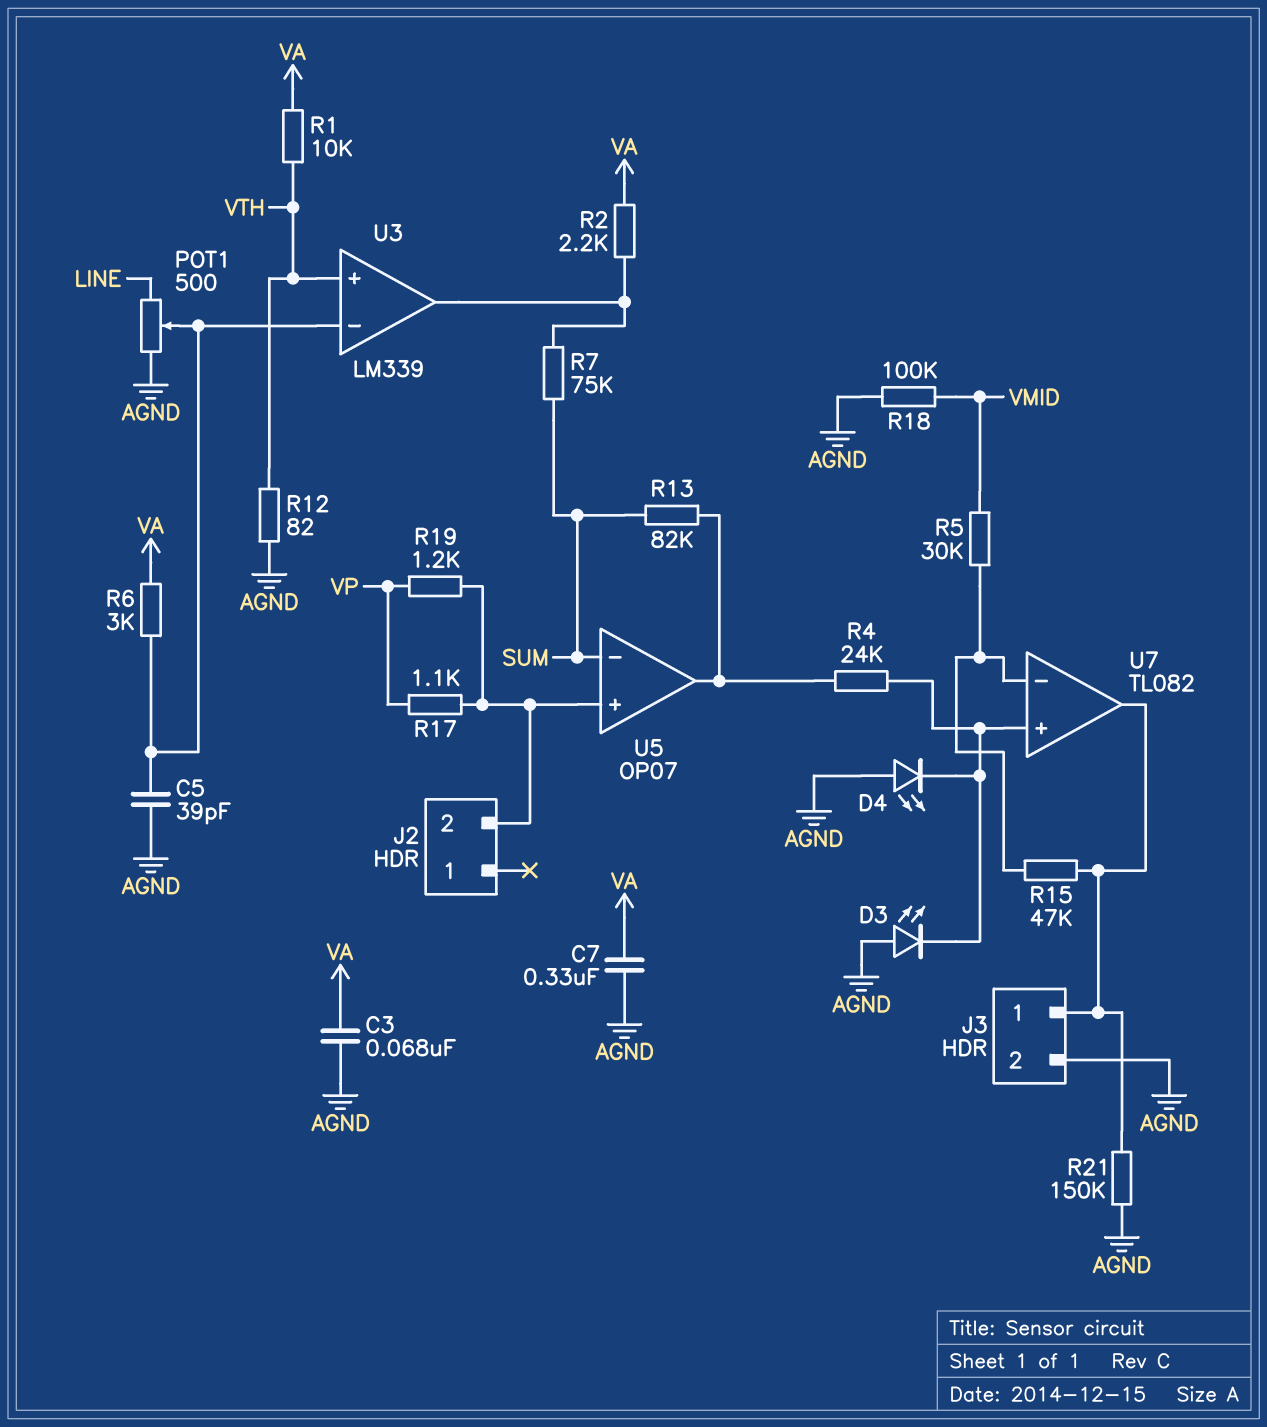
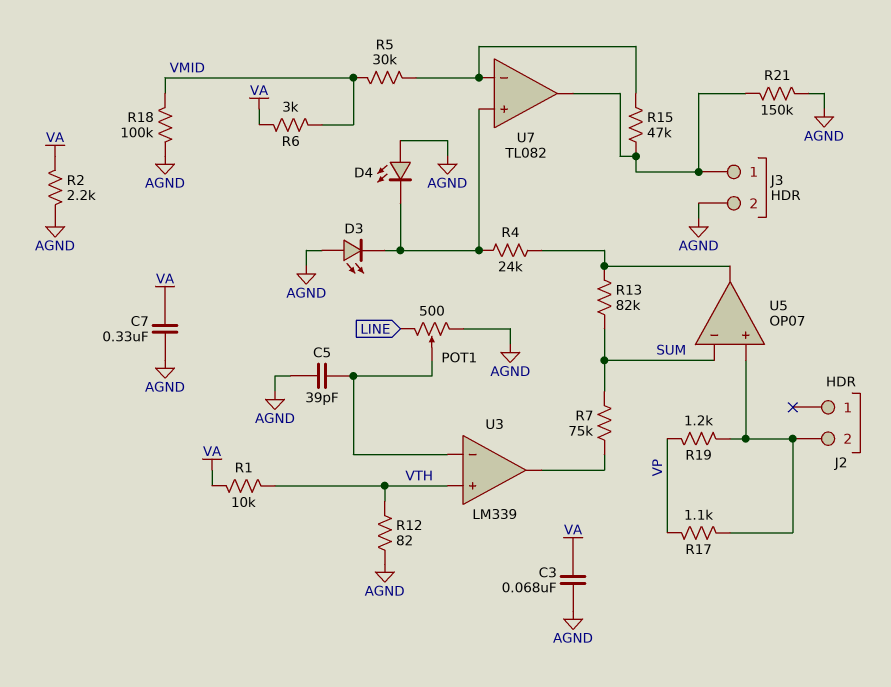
R2: 2.2k (U3/out, VA) -> 2.2k (AGND, VA)
R6: 3k (U3/in-, VA) -> 3k (VA, VMID)

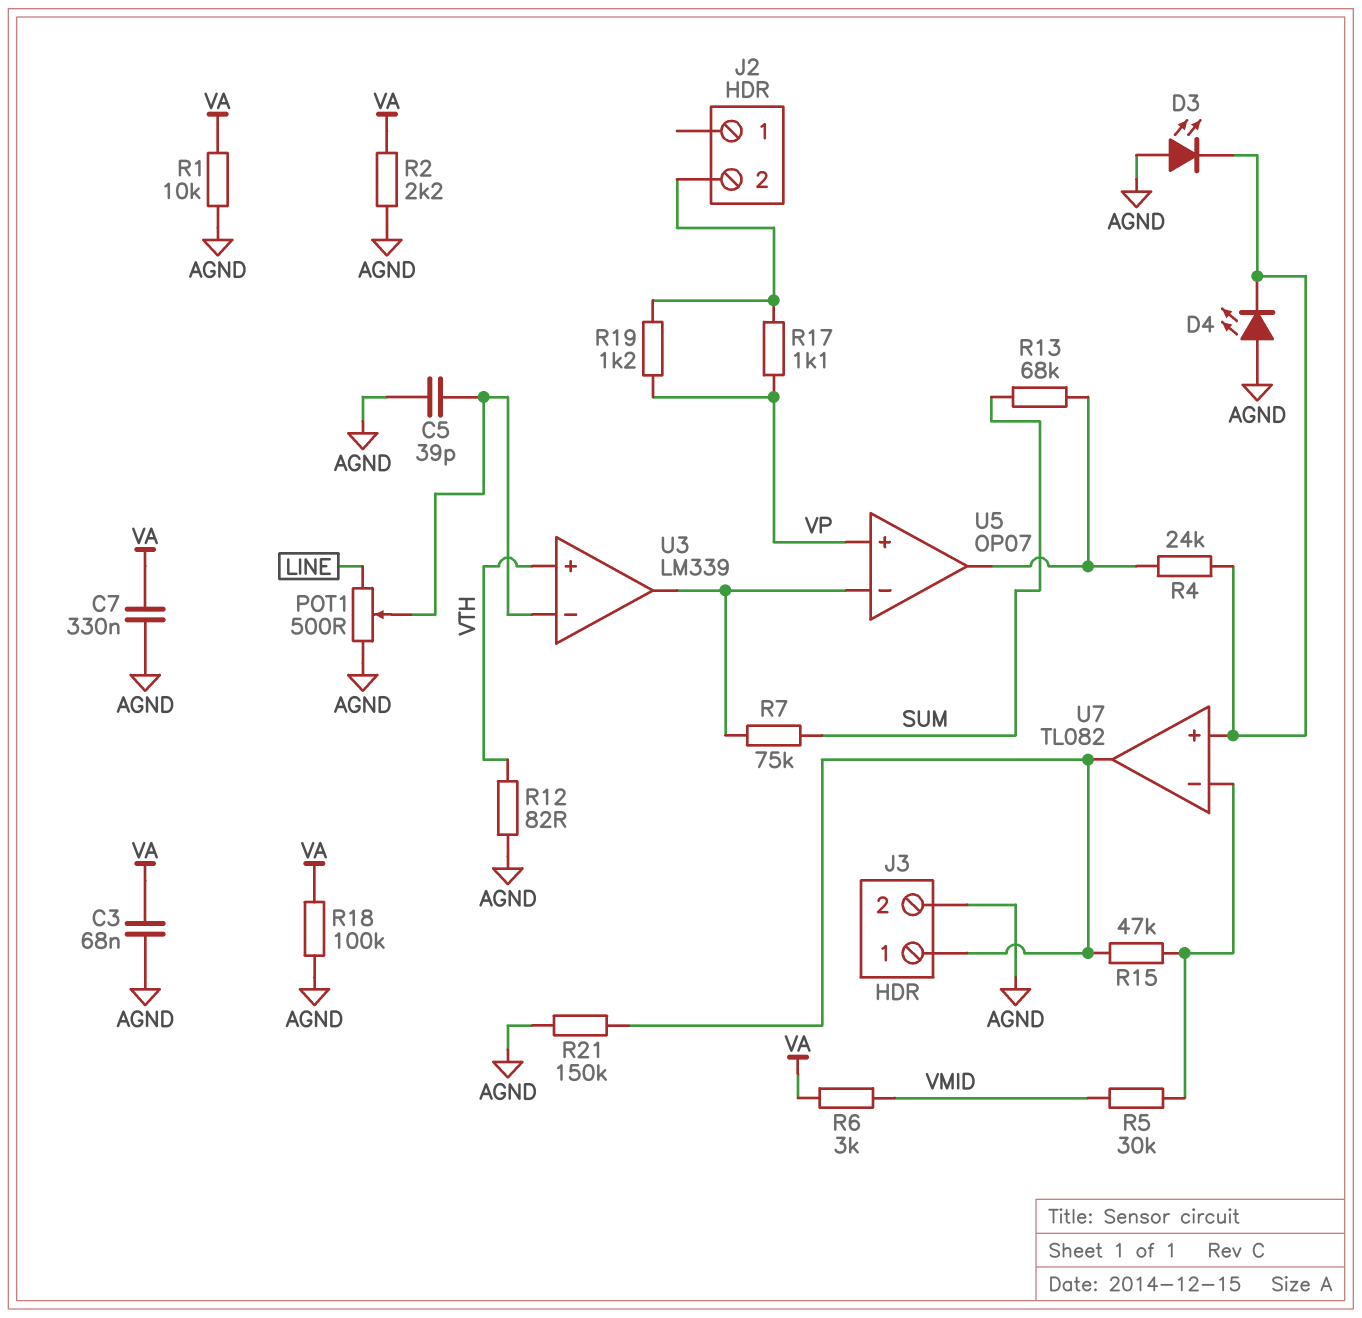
R1: 10k (VA, VTH) -> 10k (AGND, VA)
R13: 82k (SUM, U5/out) -> 68k (SUM, U5/out)
R18: 100k (AGND, VMID) -> 100k (AGND, VA)
U5 pin in+: J2/2 -> VP
U5 pin in-: SUM -> U3/out

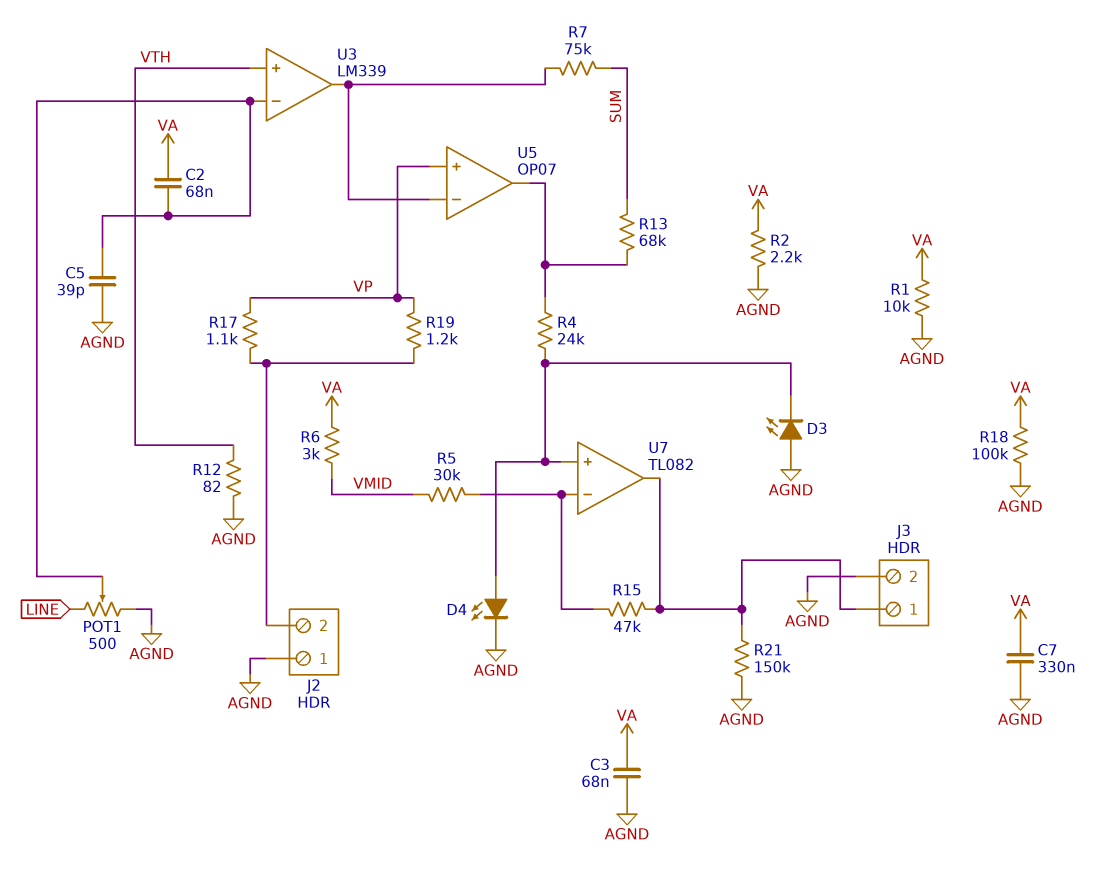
C2: none -> 68nF (U3/in-, VA)
D4: LED (A AGND, K U7/in+) -> LED (A U7/in+, K AGND)
J2 pin 1: none -> AGND

